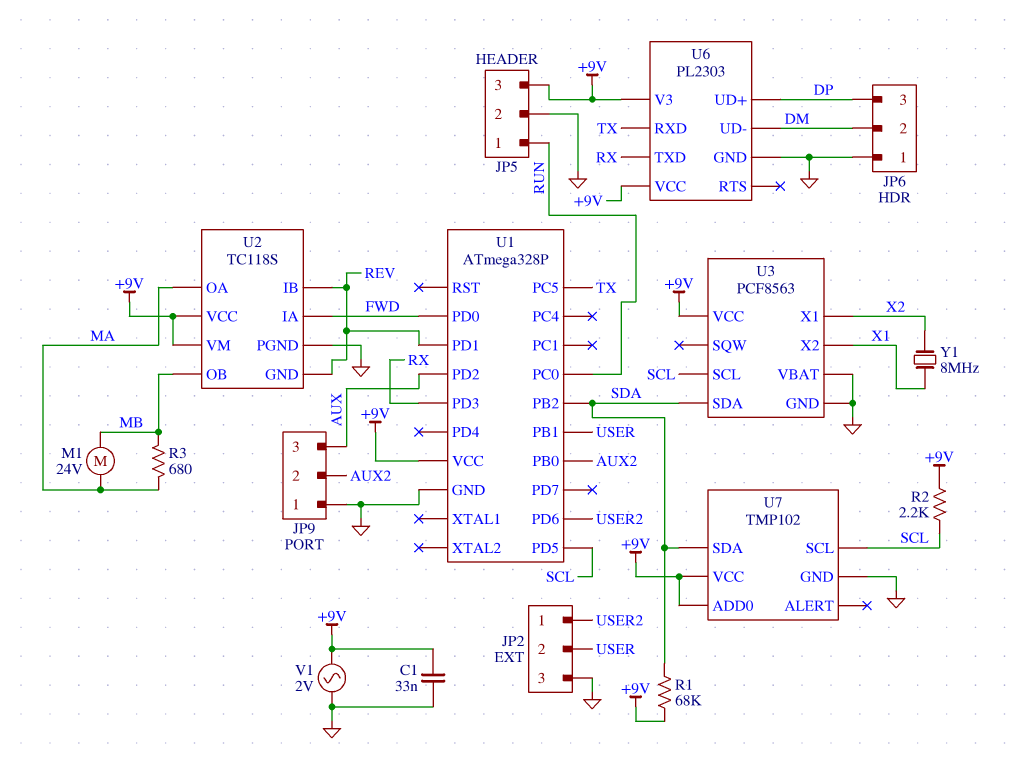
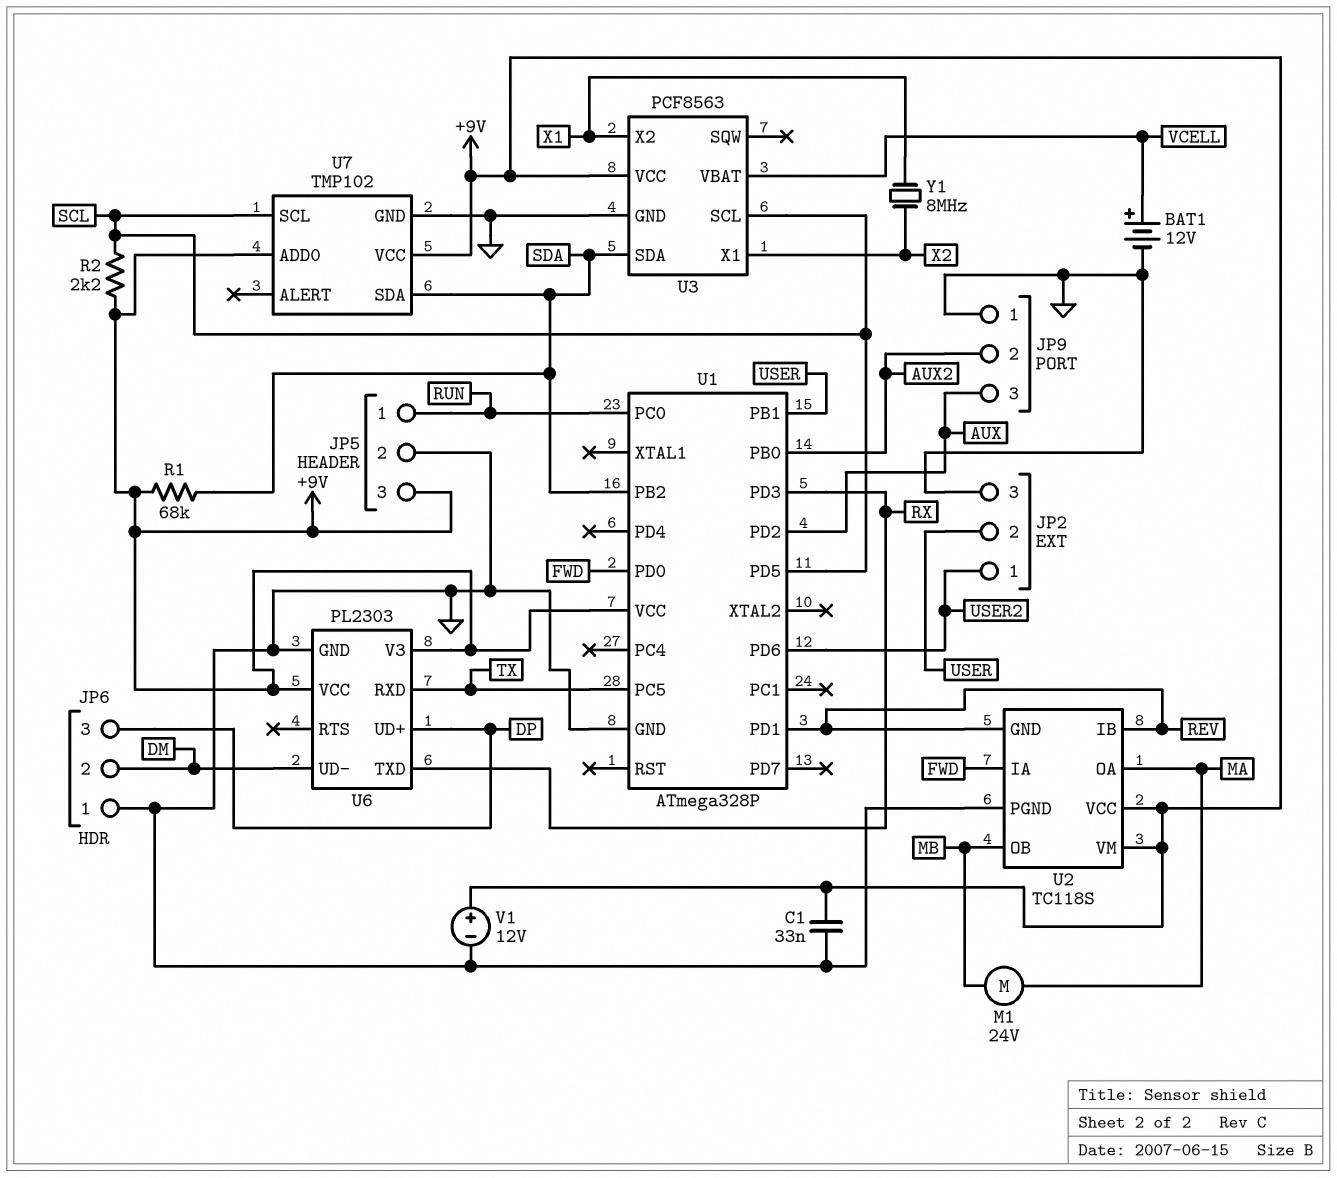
BAT1: none -> 12V (plus VCELL, minus GND)
R3: 680 (MA, MB) -> none
U3 pin VBAT: GND -> VCELL
V1: AC 2V (+9V, GND) -> 12V (plus +9V, minus GND)

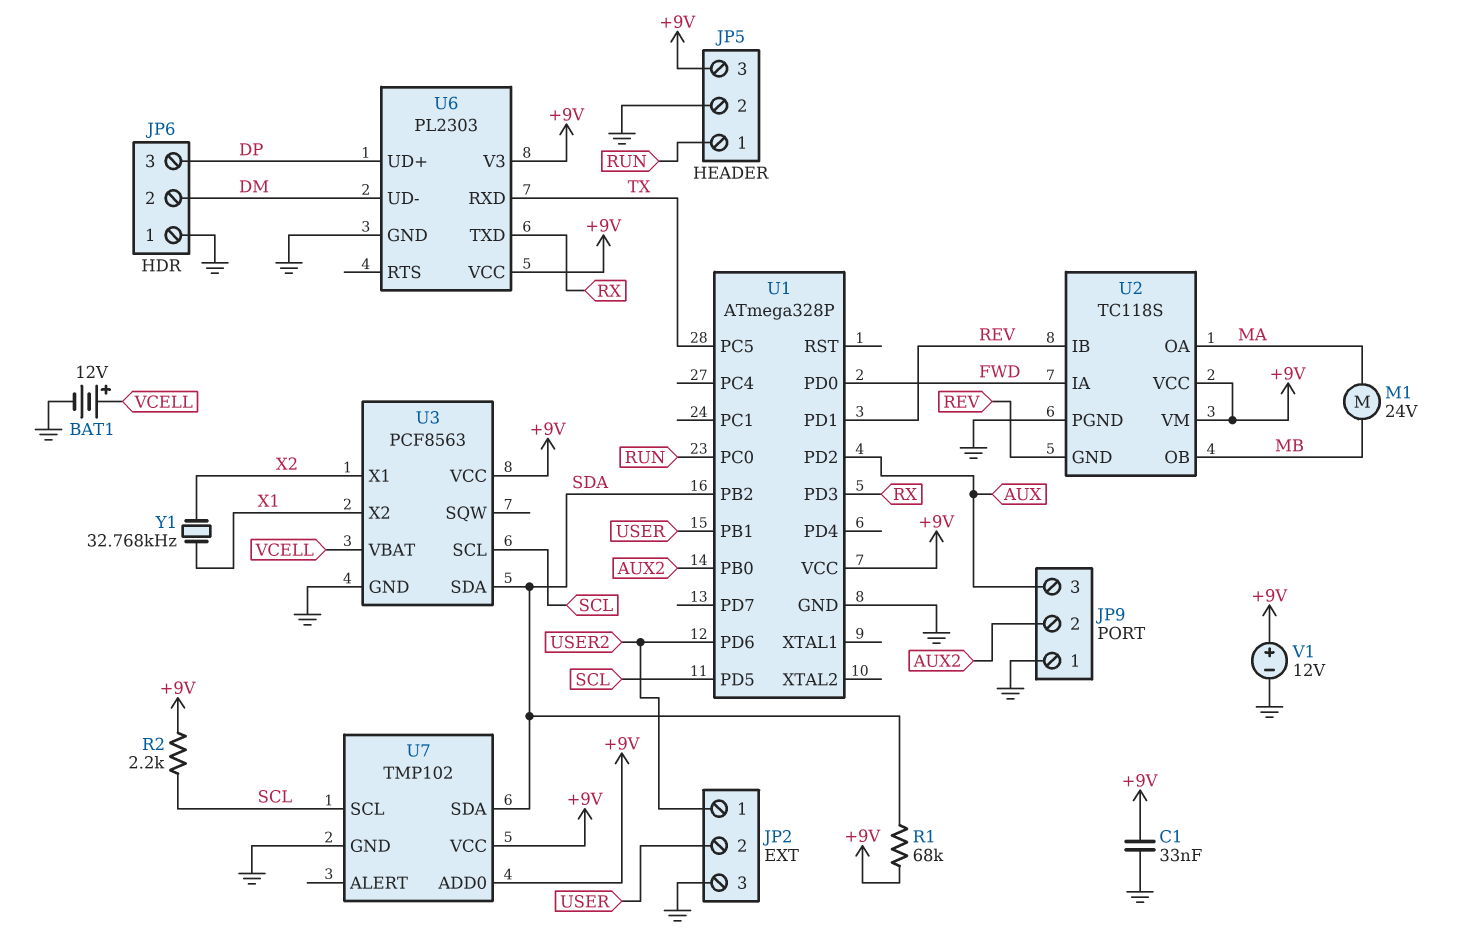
Y1: 8MHz (X1, X2) -> 32.768kHz (X1, X2)

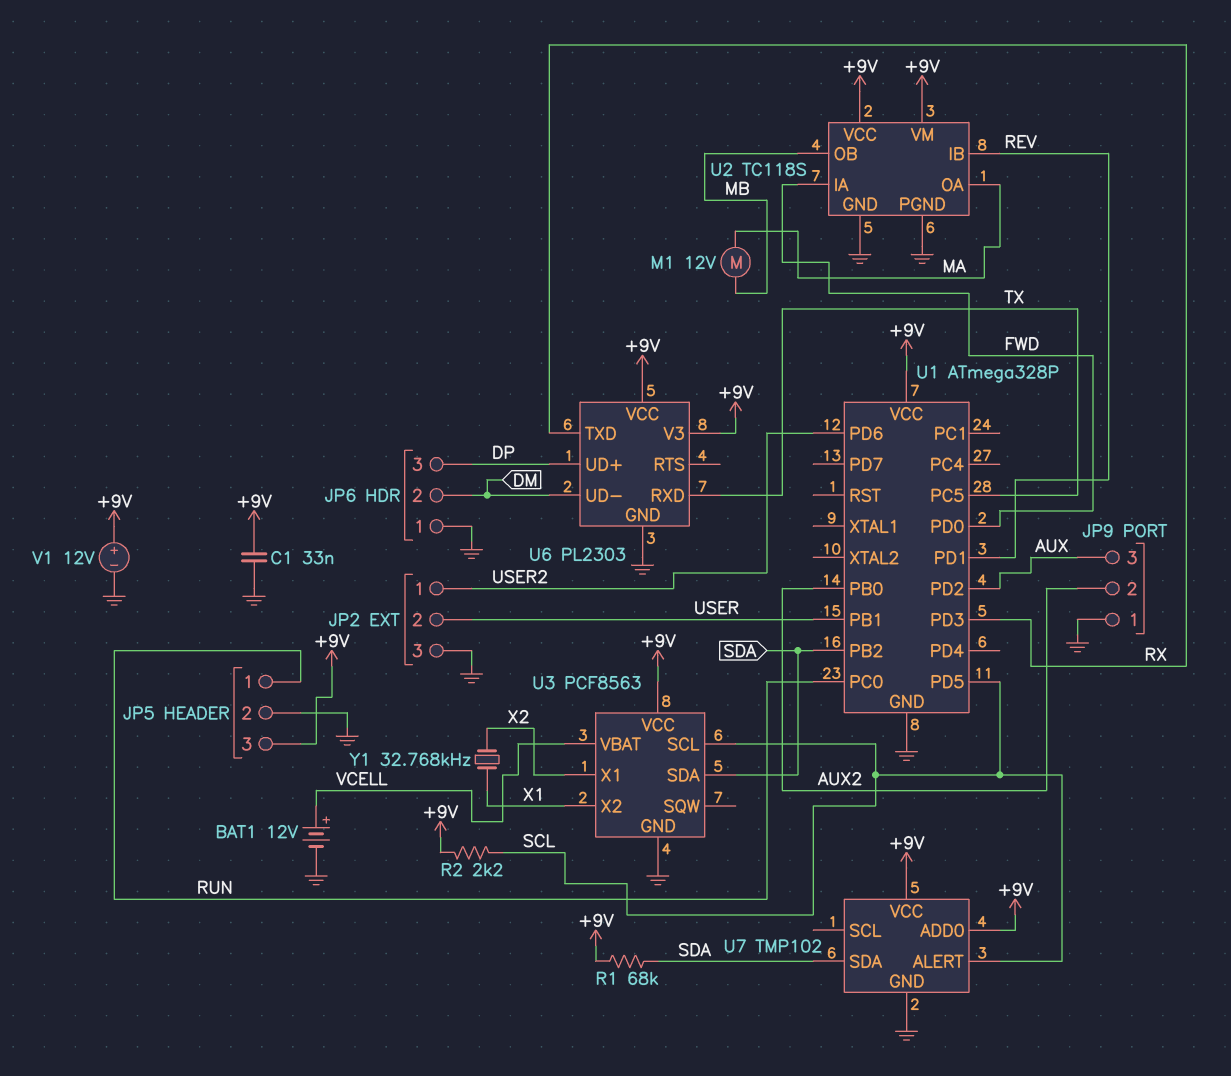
M1: motor 24V (MA, MB) -> motor 12V (MA, MB)
U2 pin GND: REV -> GND
U7 pin ALERT: none -> SCL
U7 pin SCL: SCL -> none

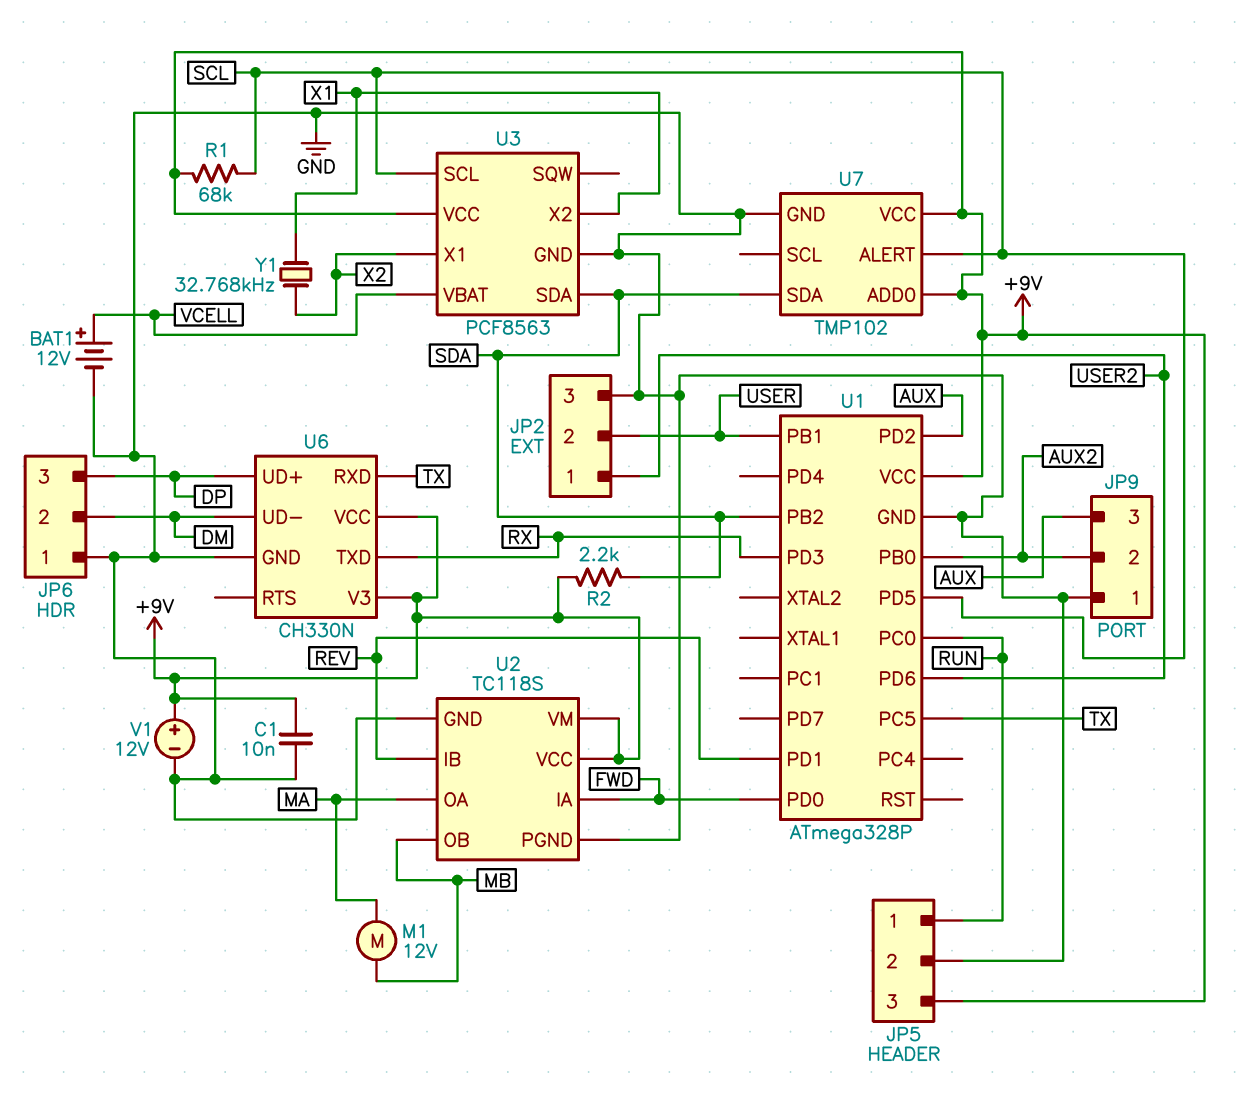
C1: 33nF (+9V, GND) -> 10nF (+9V, GND)
R1: 68k (+9V, SDA) -> 68k (+9V, SCL)
R2: 2.2k (+9V, SCL) -> 2.2k (+9V, SDA)
U6: PL2303 -> CH330N

